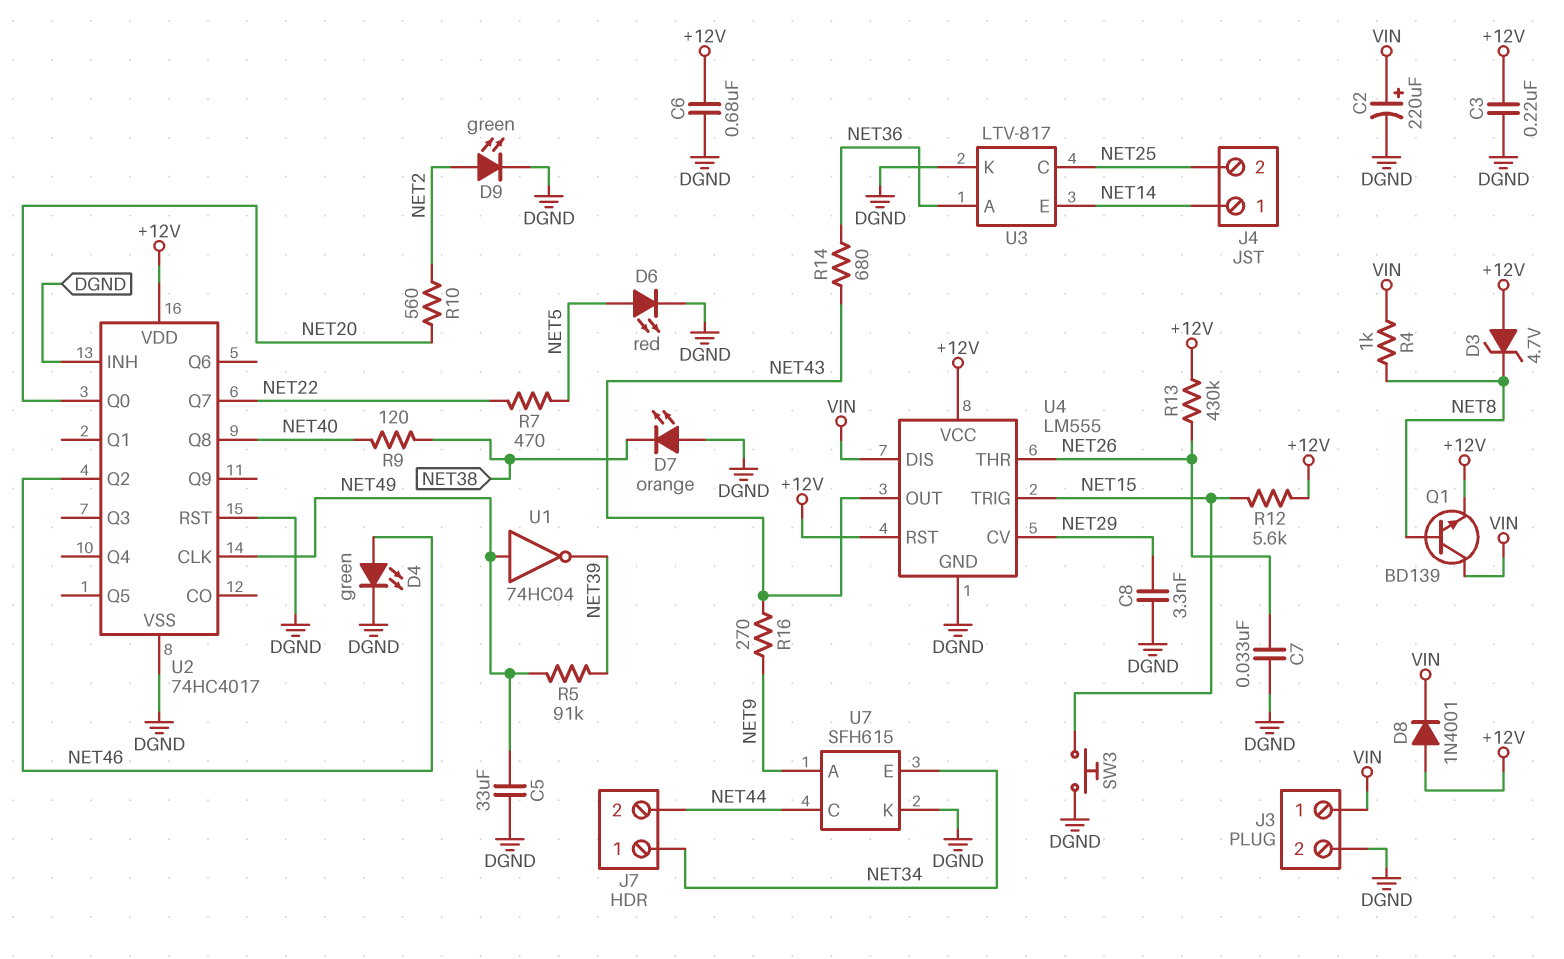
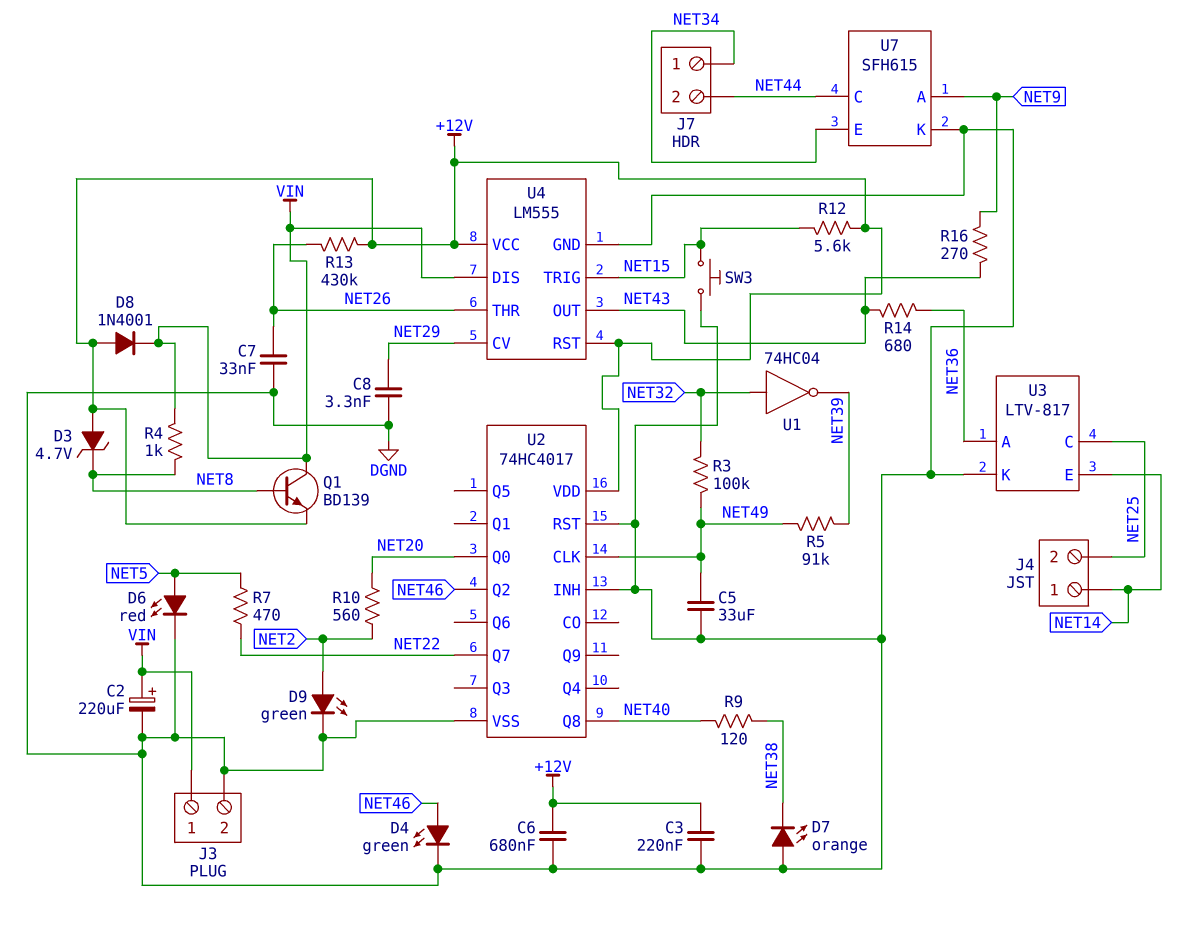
R3: none -> 100k (NET32, NET49)
U1: NOT 74HC04 (in NET49, out NET39) -> NOT 74HC04 (in NET32, out NET39)

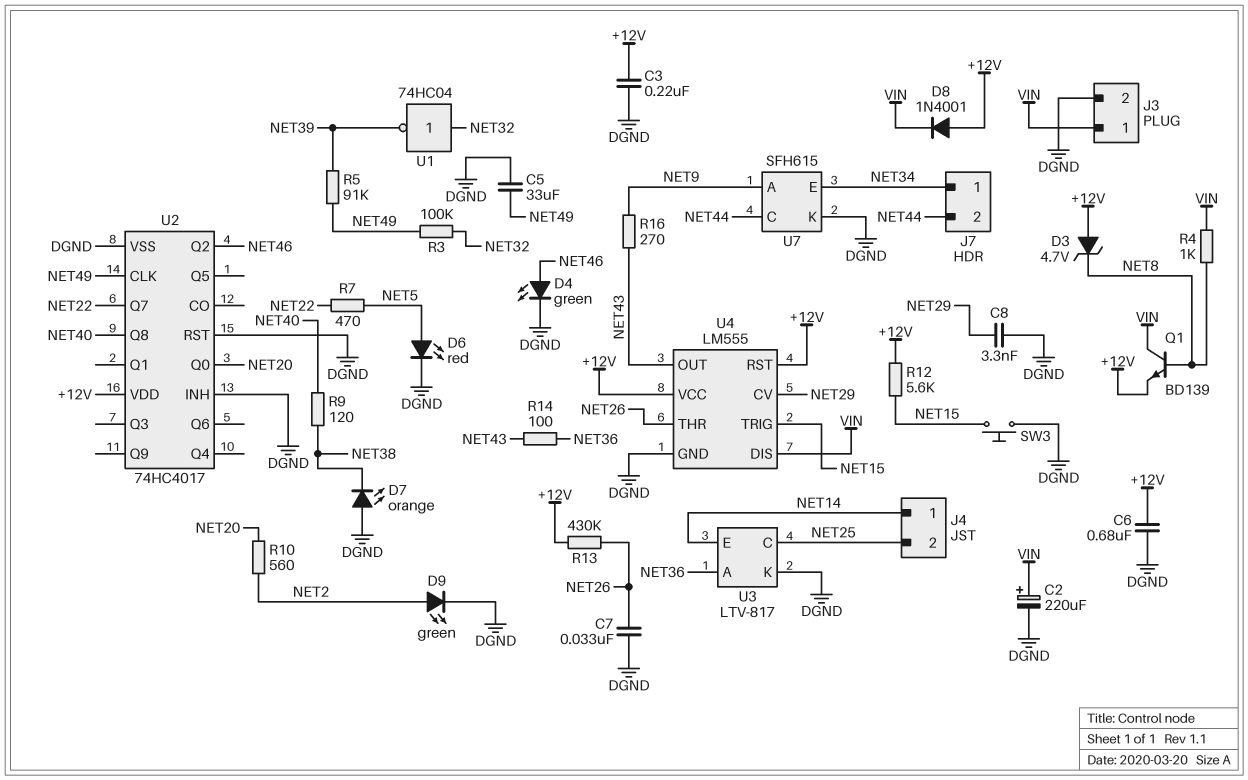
R14: 680 (NET36, NET43) -> 100 (NET36, NET43)

